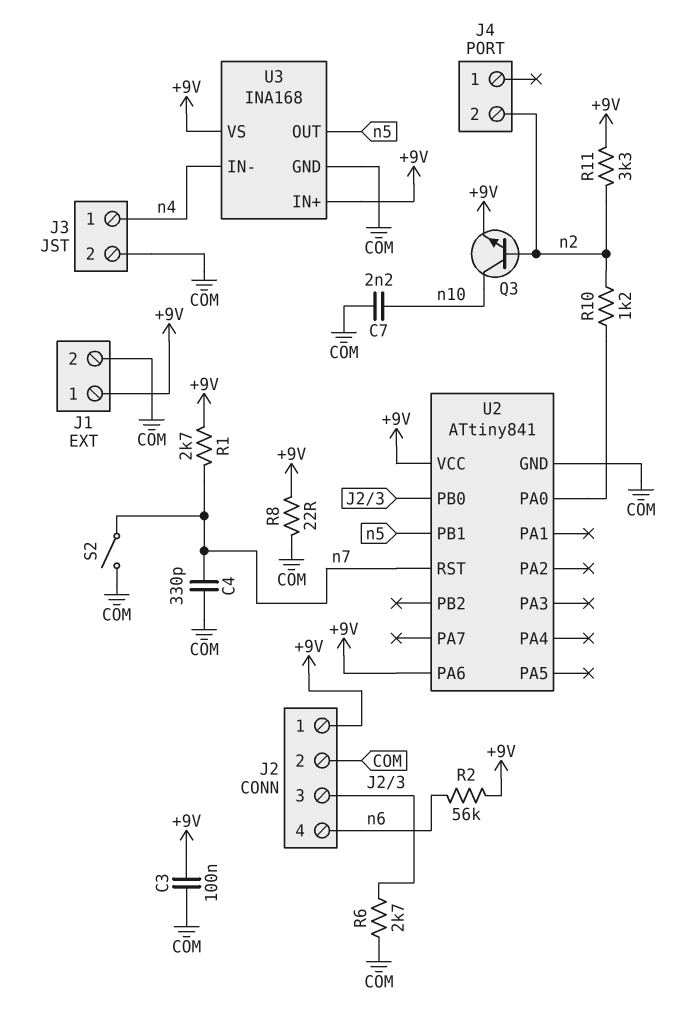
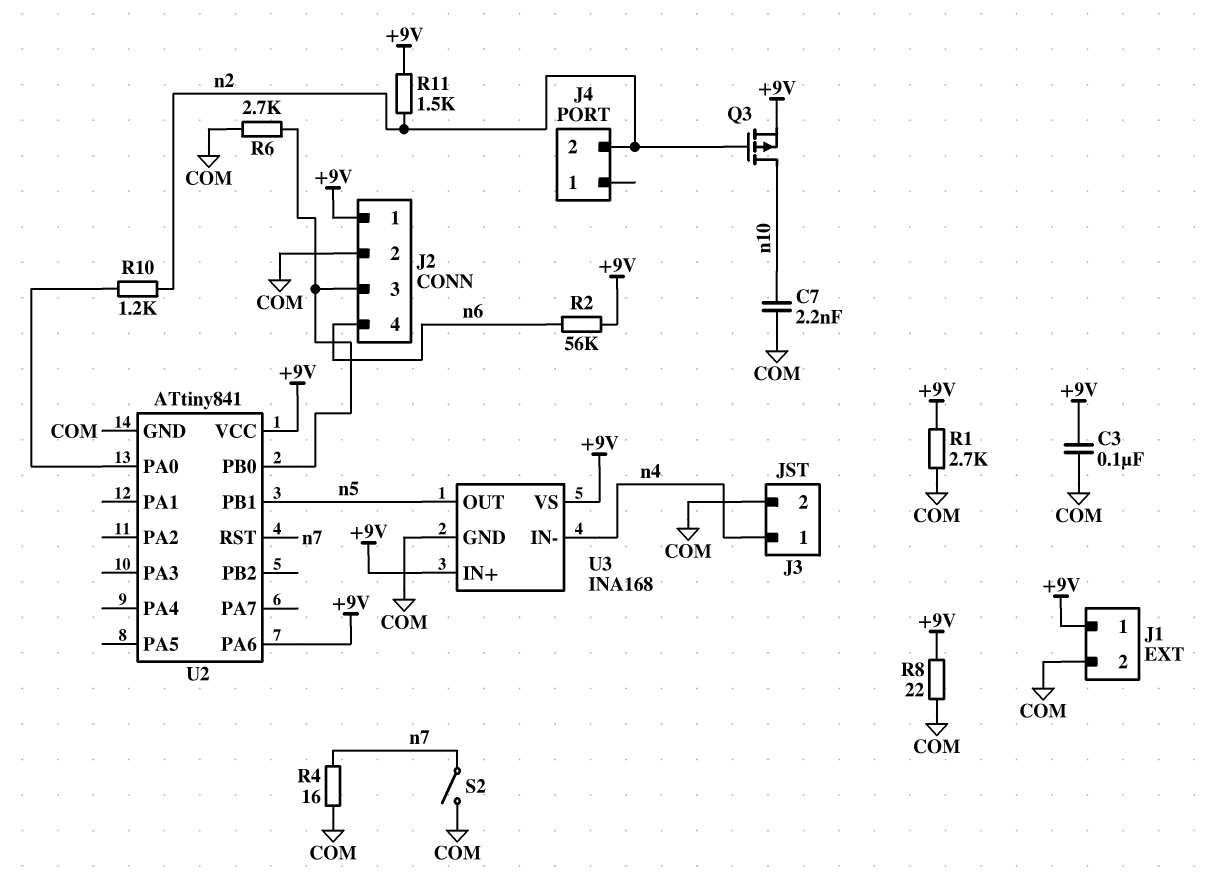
C4: 330pF (COM, n7) -> none
Q3: NPN (B n2, C n10, E +9V) -> PMOS (G n2, D n10, S +9V)
R1: 2.7k (+9V, n7) -> 2.7k (+9V, COM)
R4: none -> 16 (COM, n7)
R11: 3.3k (+9V, n2) -> 1.5k (+9V, n2)

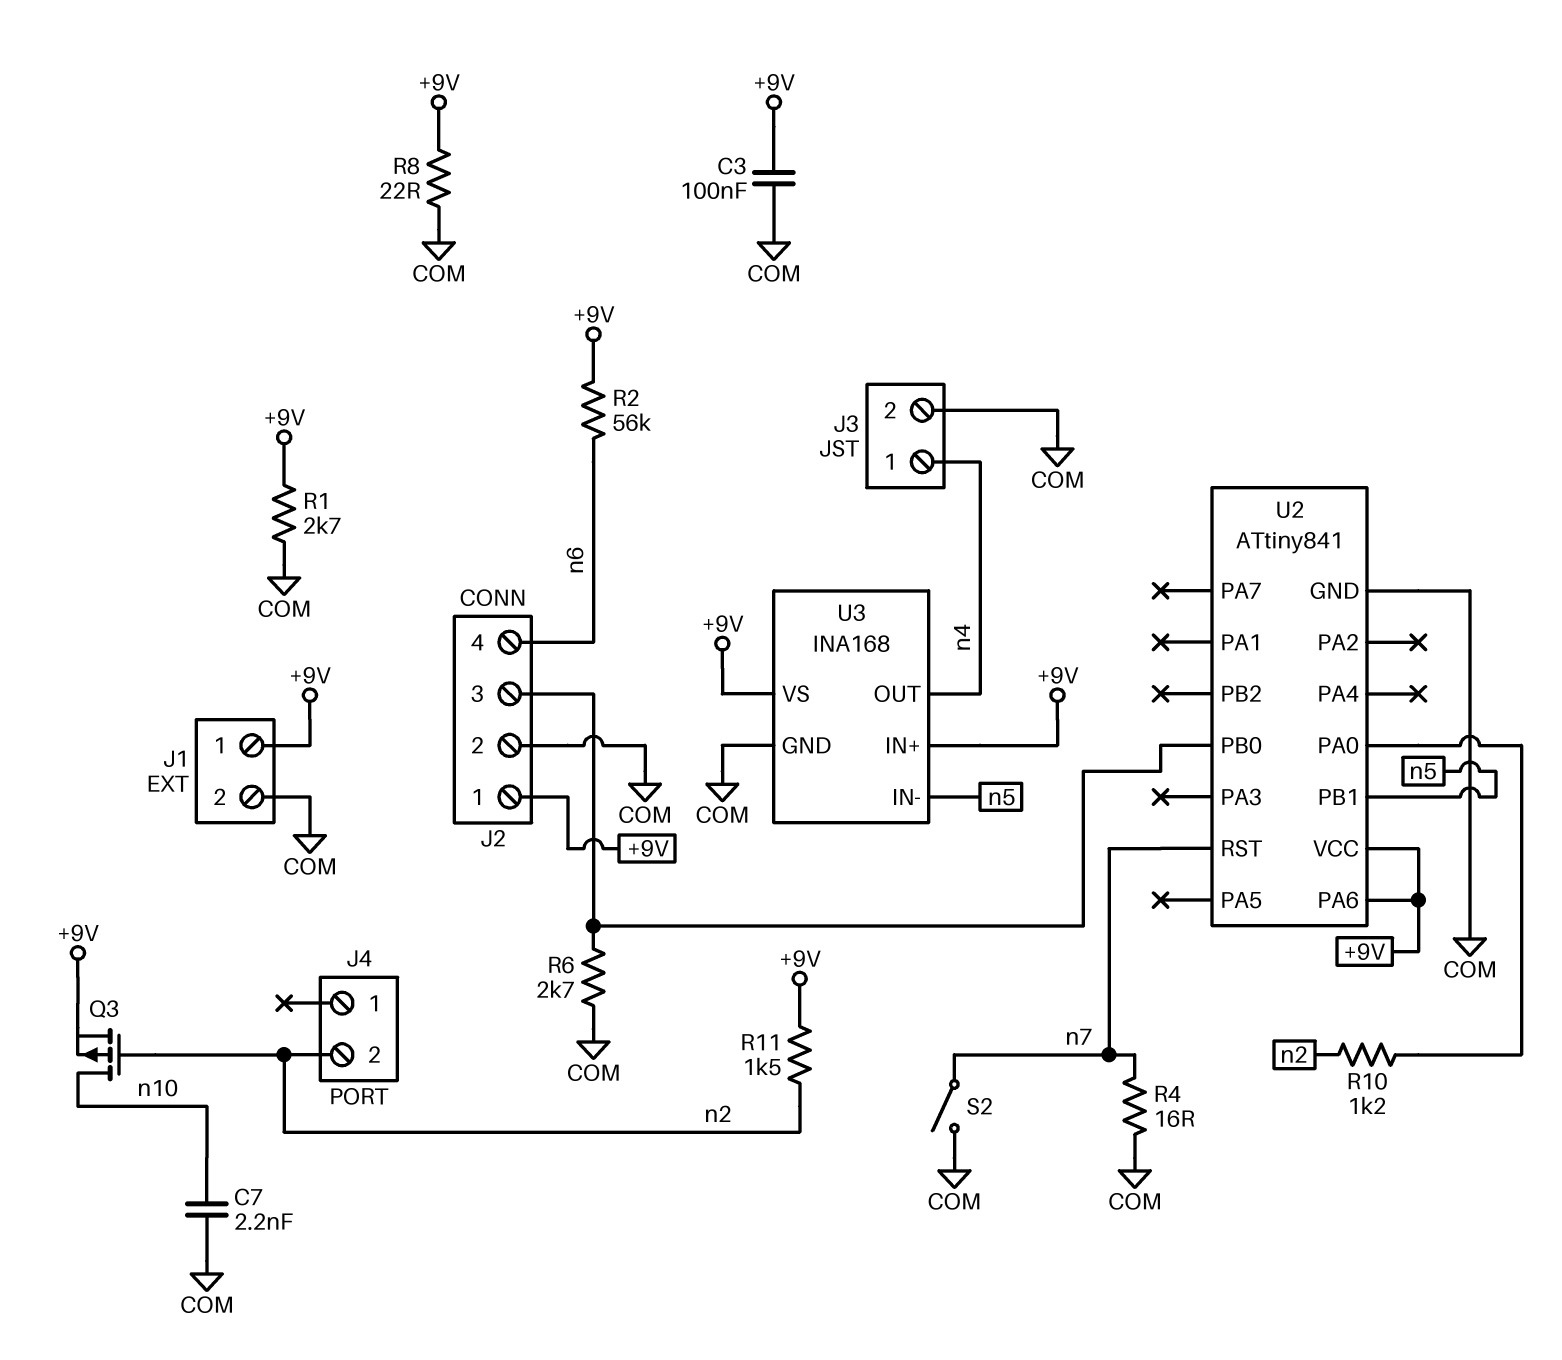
U3 pin IN-: n4 -> n5
U3 pin OUT: n5 -> n4

